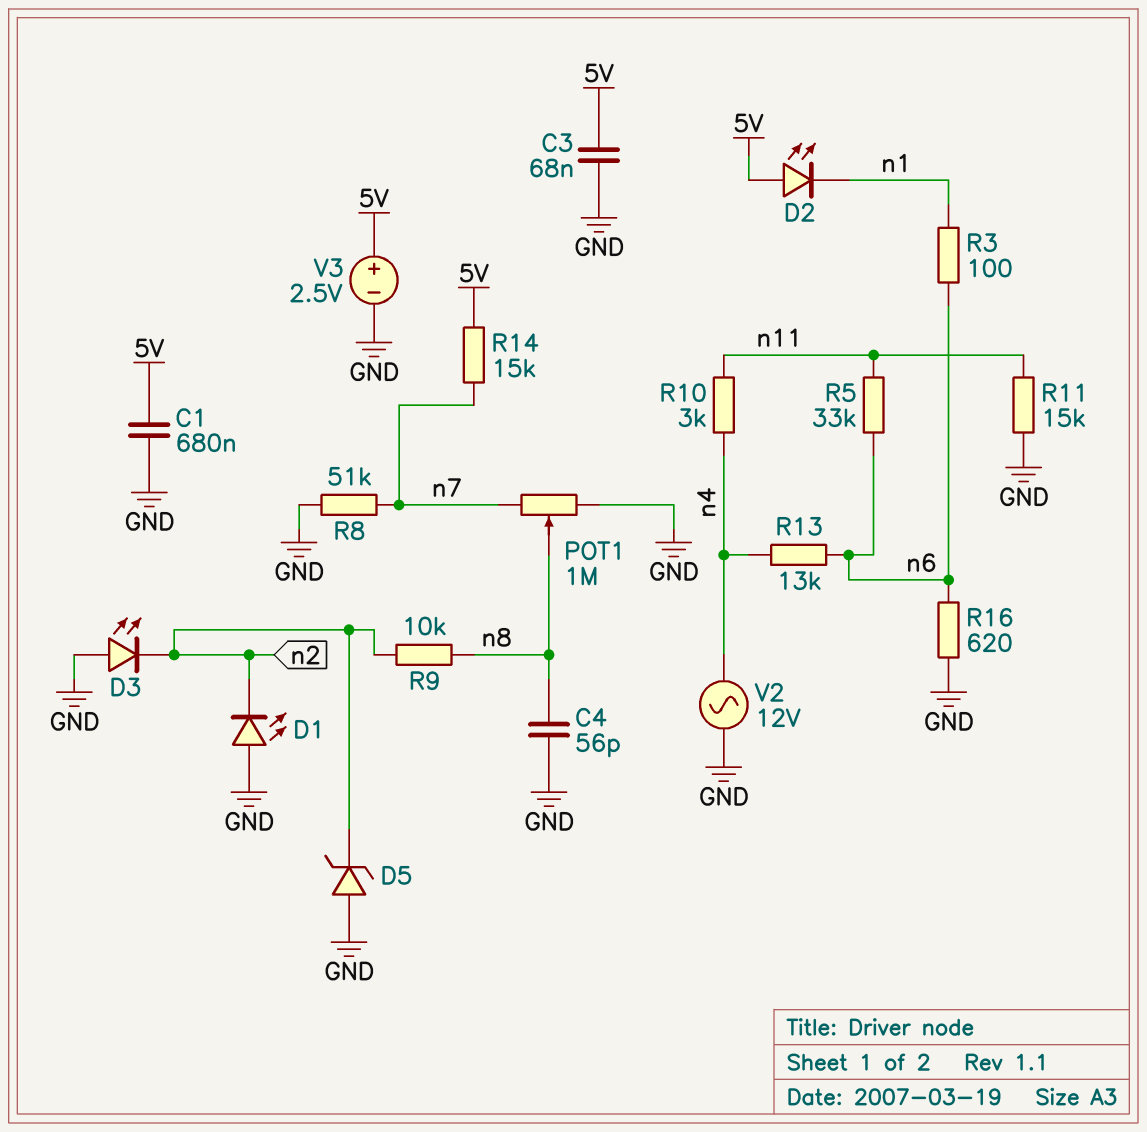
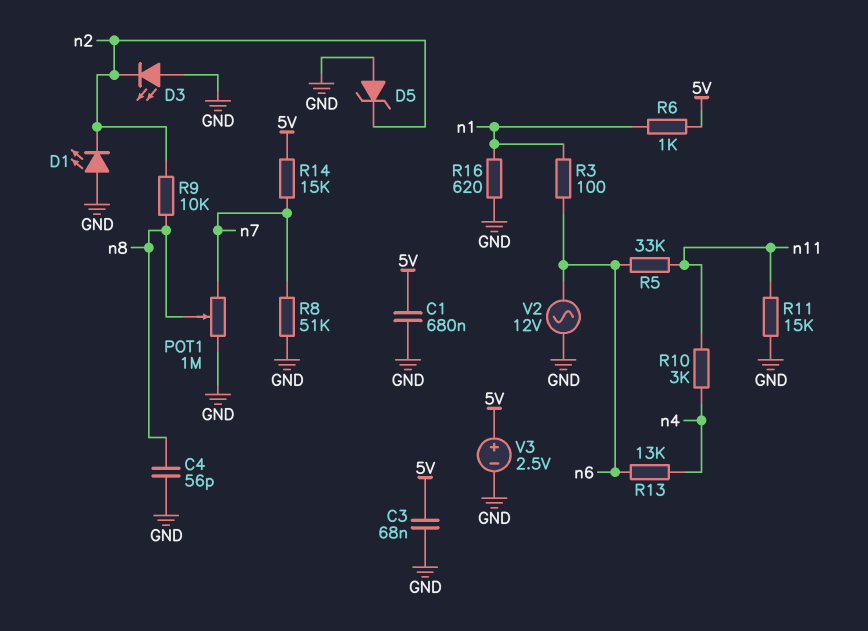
D2: LED (A 5V, K n1) -> none
R6: none -> 1k (5V, n1)
R16: 620 (GND, n6) -> 620 (GND, n1)
V2: AC 12V (GND, n4) -> AC 12V (GND, n6)

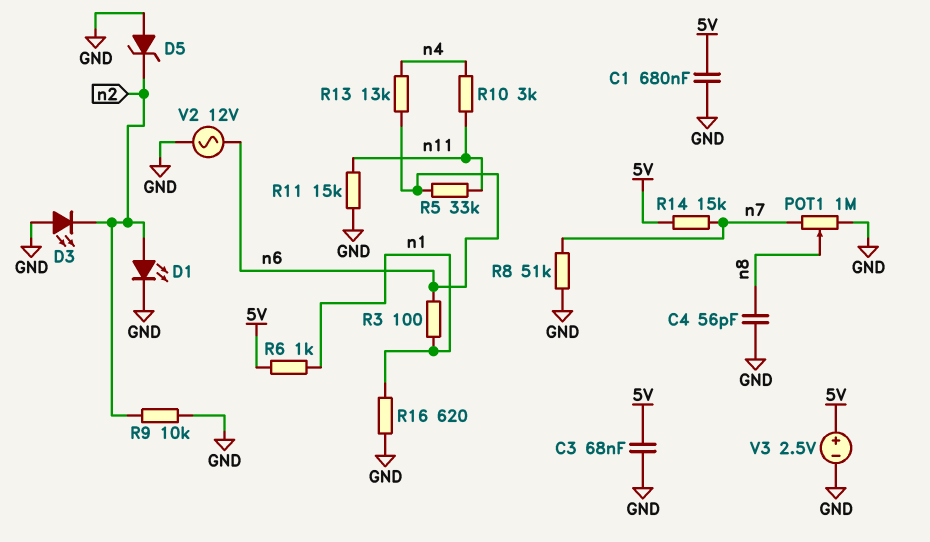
D1: LED (A GND, K n2) -> LED (A n2, K GND)
R9: 10k (n2, n8) -> 10k (GND, n2)

